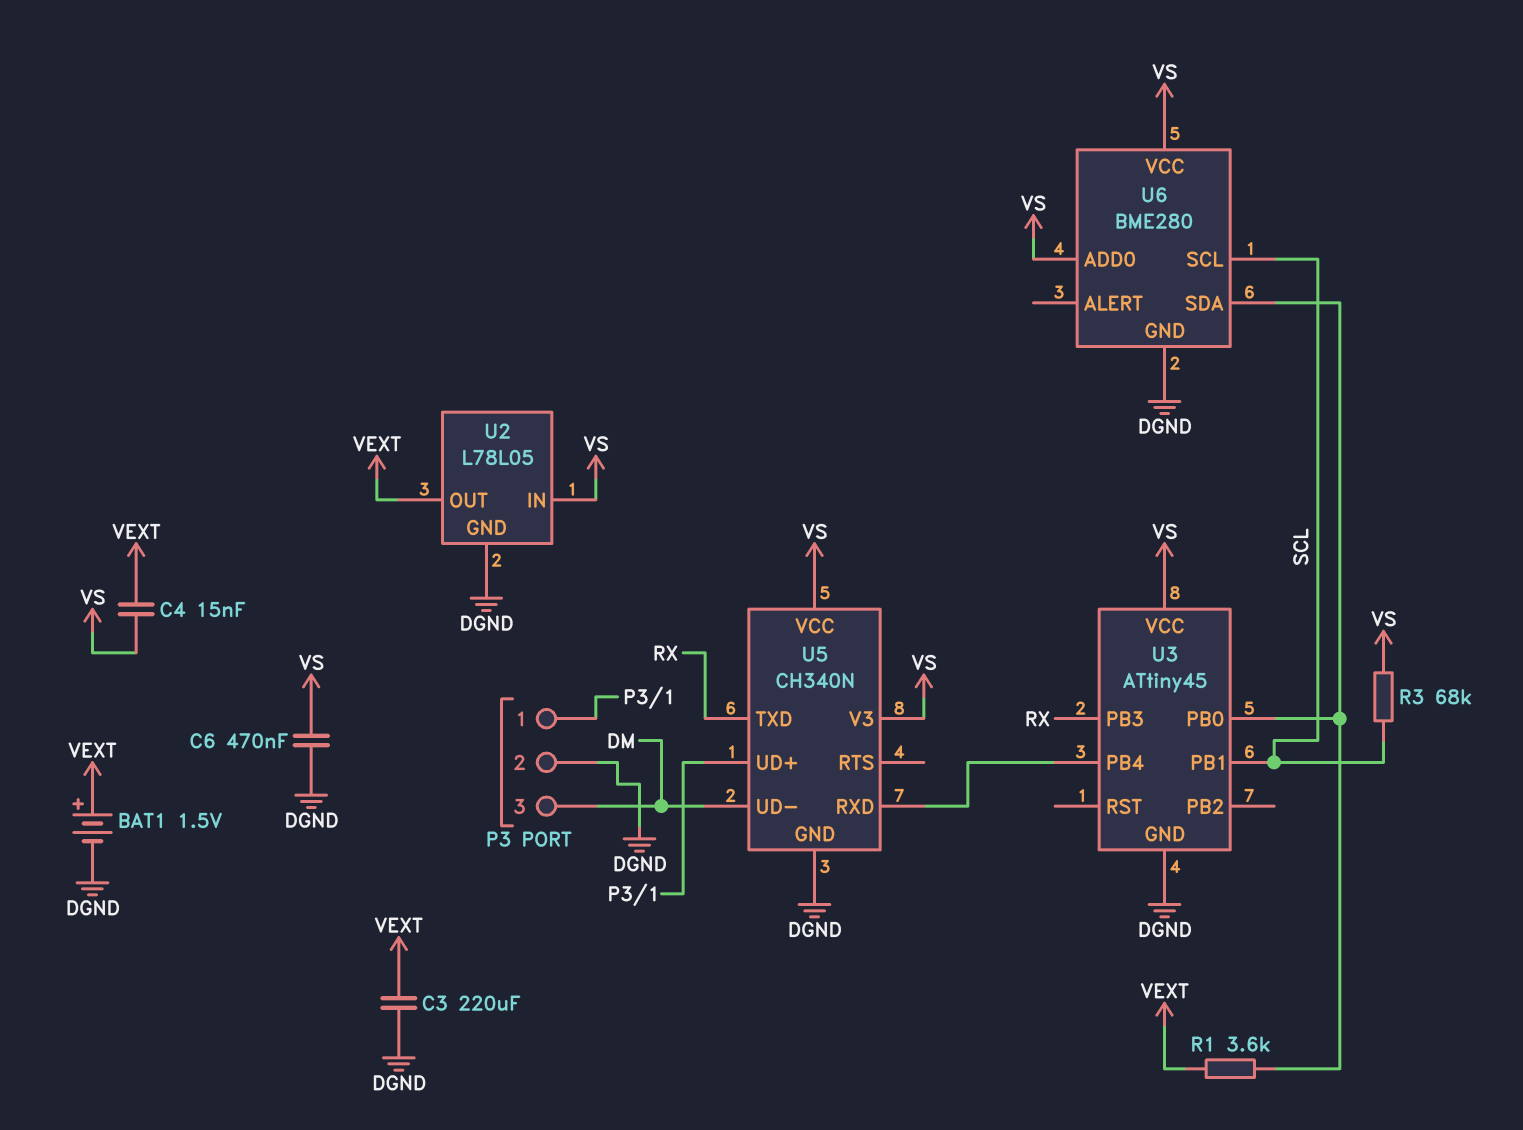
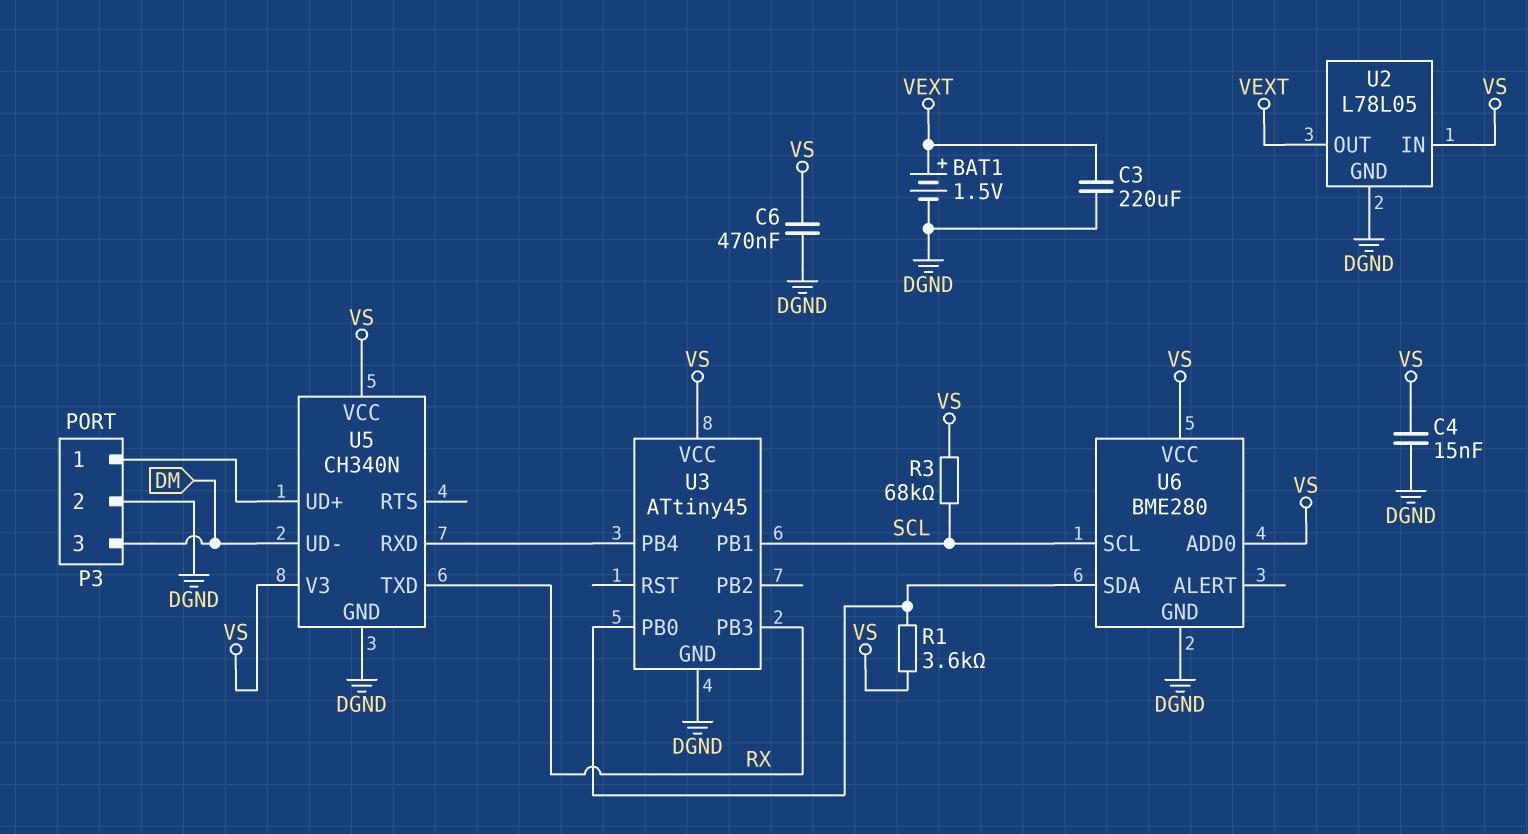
C4: 15nF (VEXT, VS) -> 15nF (DGND, VS)
R1: 3.6k (U3/PB0, VEXT) -> 3.6k (U3/PB0, VS)

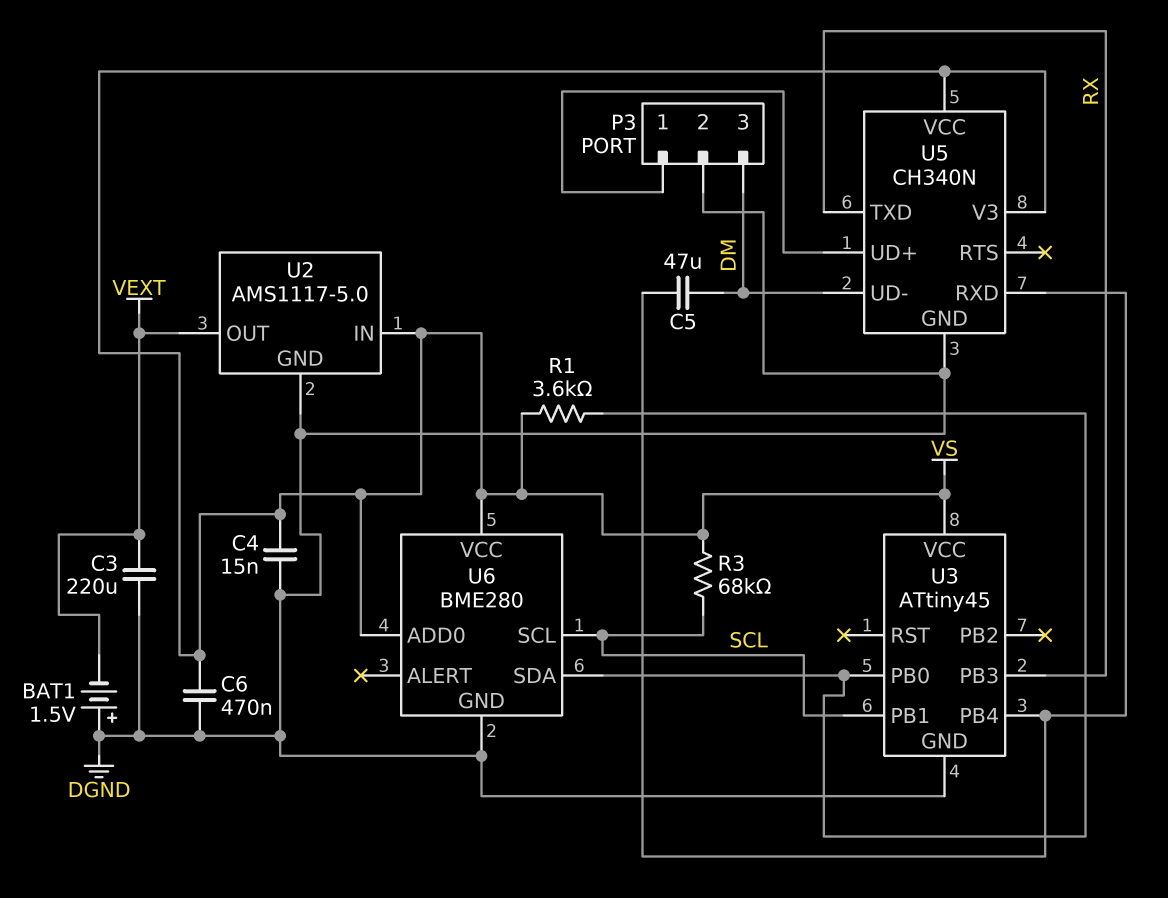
BAT1: 1.5V (plus VEXT, minus DGND) -> 1.5V (plus DGND, minus VEXT)
C5: none -> 47uF (DM, U3/PB4)
U2: L78L05 -> AMS1117-5.0

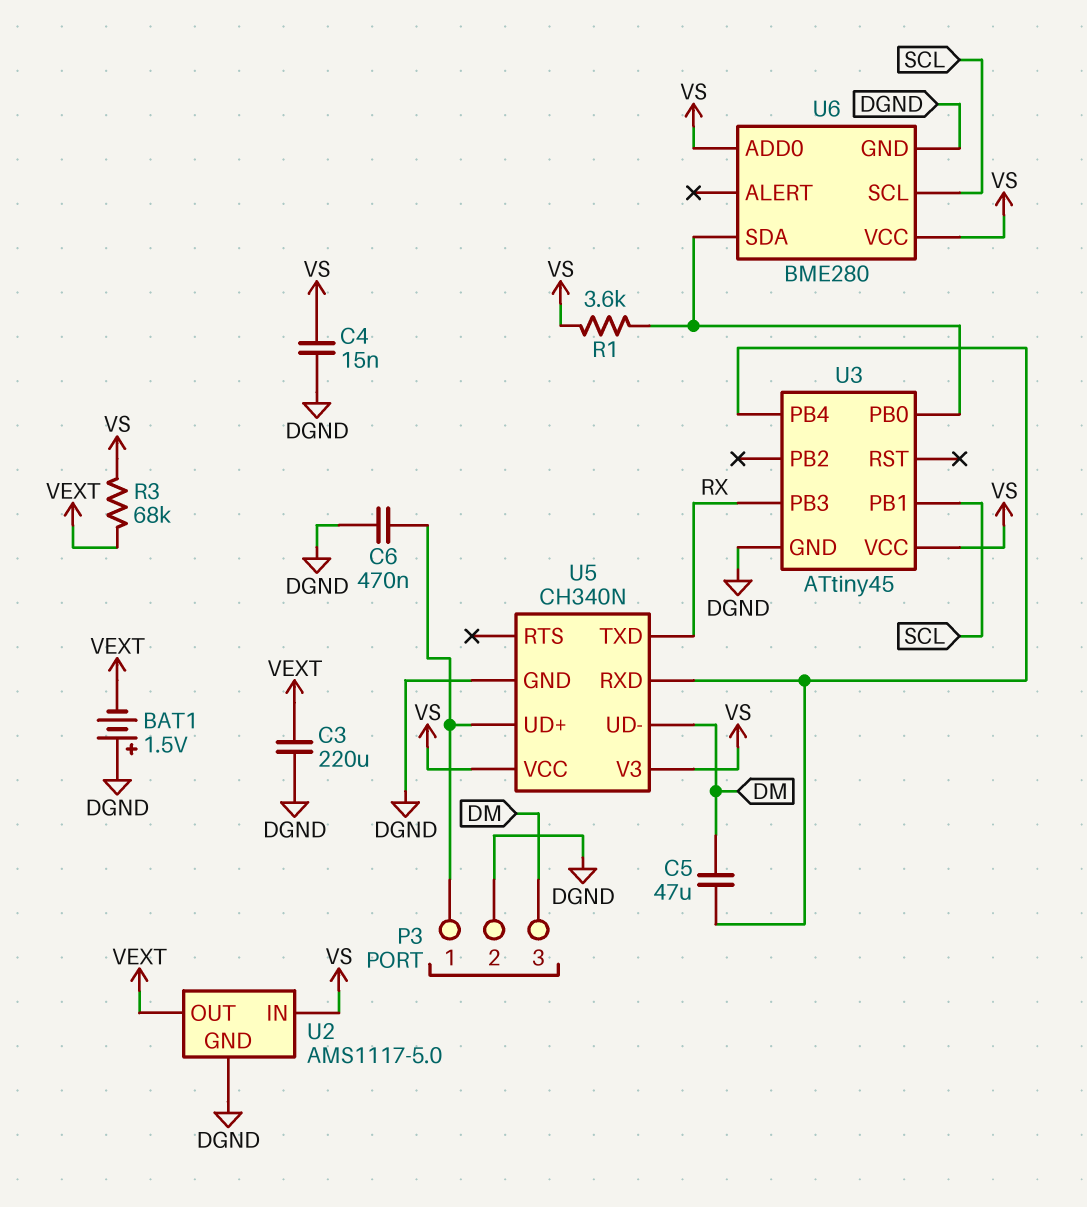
C6: 470nF (DGND, VS) -> 470nF (DGND, P3/1)
R3: 68k (SCL, VS) -> 68k (VEXT, VS)

